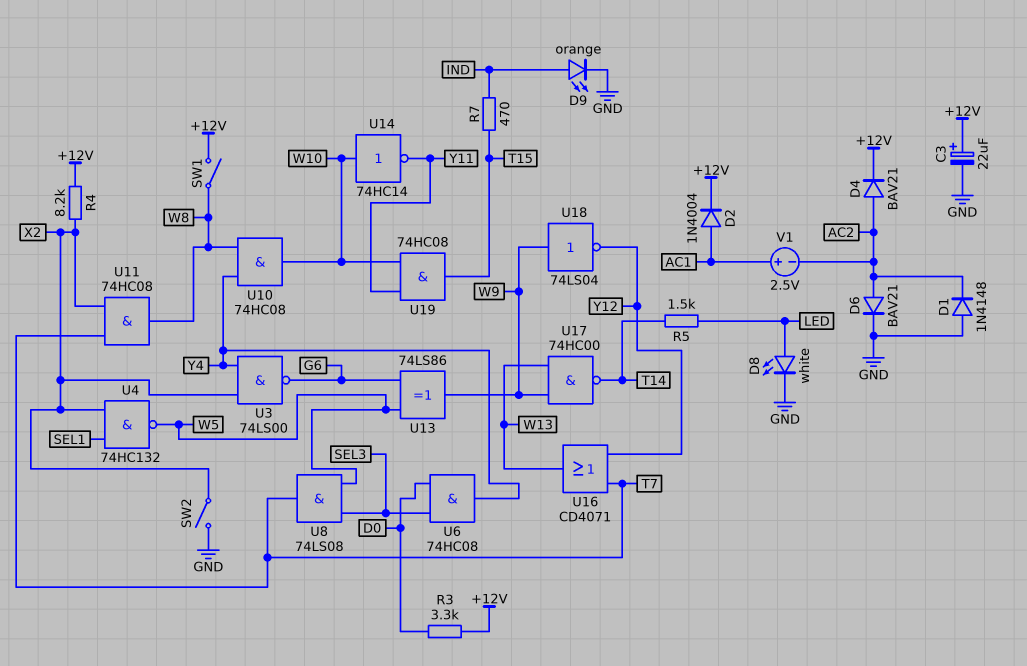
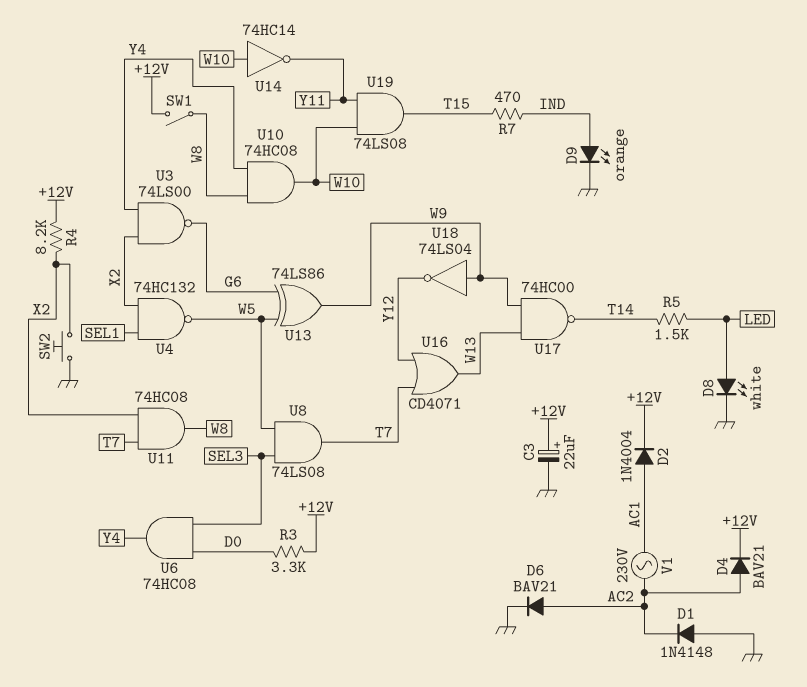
SW2: switch (GND, X2) -> button (GND, X2)
U19: AND 74HC08 (in W10, in Y11, out T15) -> AND 74LS08 (in W10, in Y11, out T15)
V1: 2.5V (plus AC1, minus AC2) -> AC 230V (AC1, AC2)

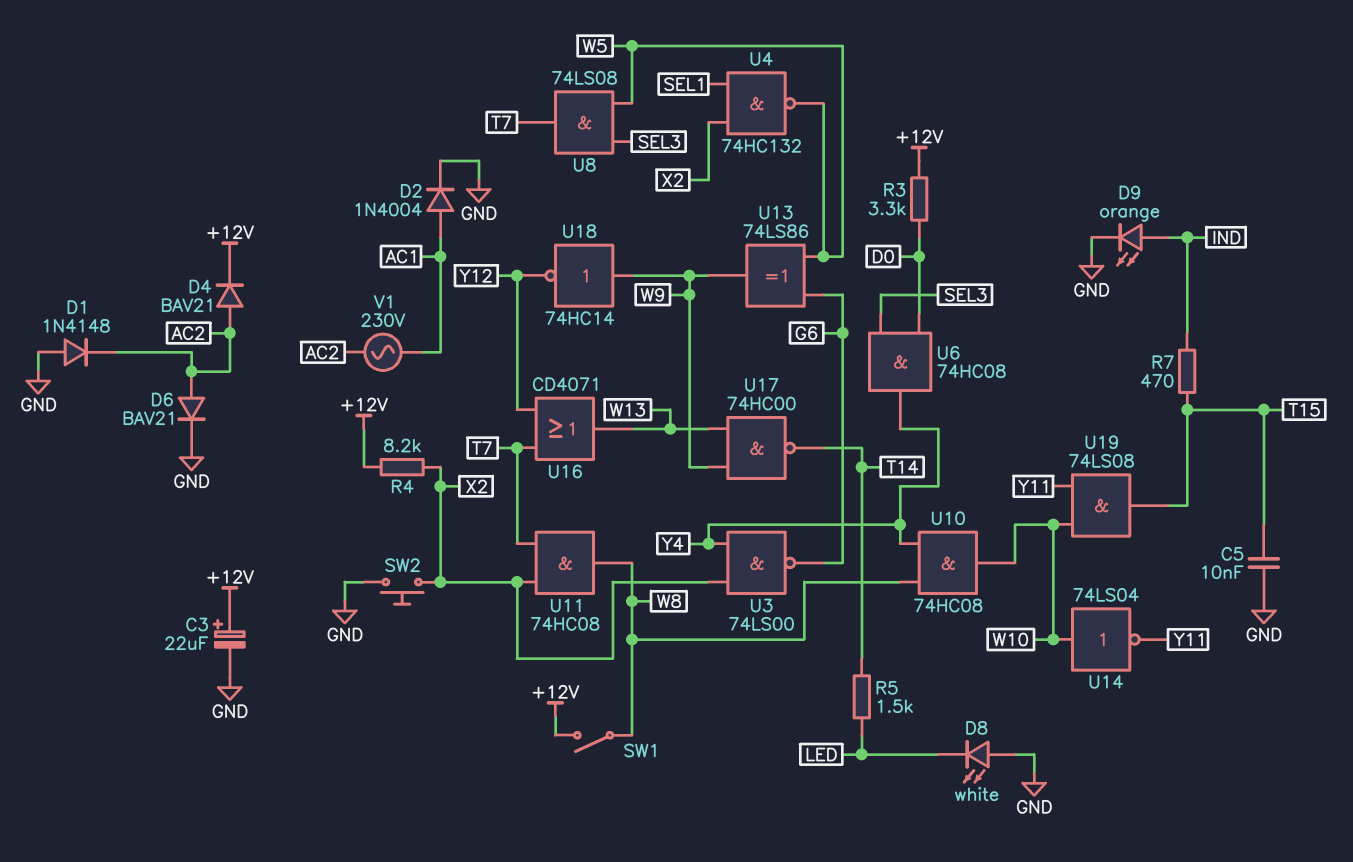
C5: none -> 10nF (GND, T15)
D2: diode 1N4004 (A AC1, K +12V) -> diode 1N4004 (A AC1, K GND)
D8: LED white (A LED, K GND) -> LED white (A GND, K LED)
U14: NOT 74HC14 (in W10, out Y11) -> NOT 74LS04 (in W10, out Y11)
U18: NOT 74LS04 (in W9, out Y12) -> NOT 74HC14 (in W9, out Y12)

